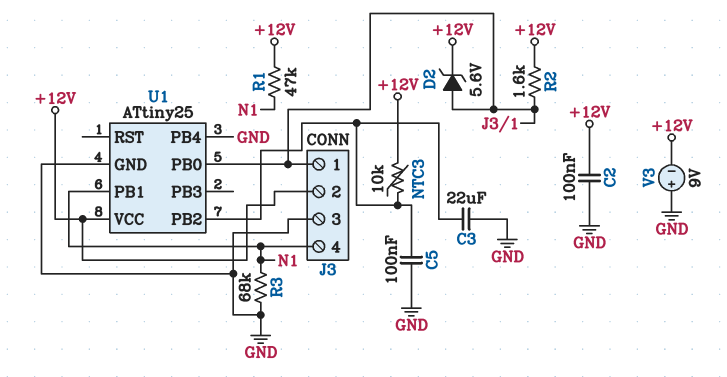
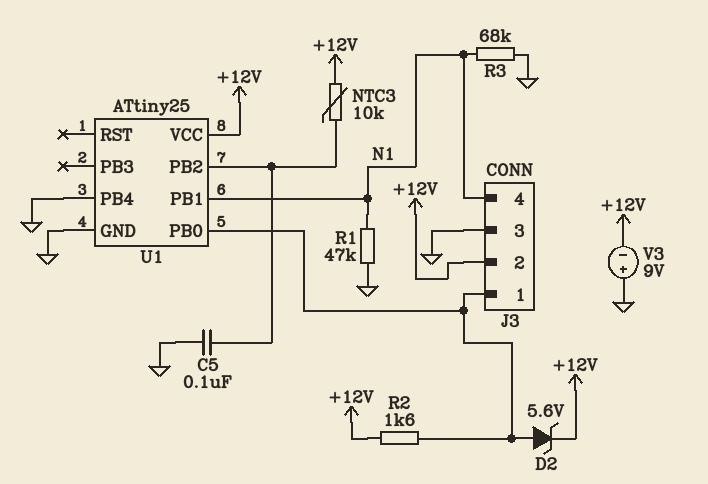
C2: 100nF (+12V, GND) -> none
C3: 22uF (GND, U1/PB2) -> none
R1: 47k (+12V, N1) -> 47k (GND, N1)

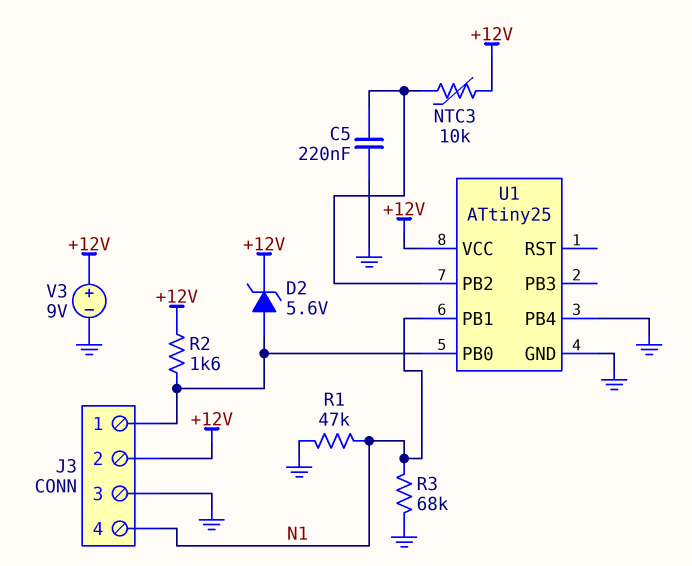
C5: 100nF (GND, U1/PB2) -> 220nF (GND, U1/PB2)
V3: 9V (plus GND, minus +12V) -> 9V (plus +12V, minus GND)

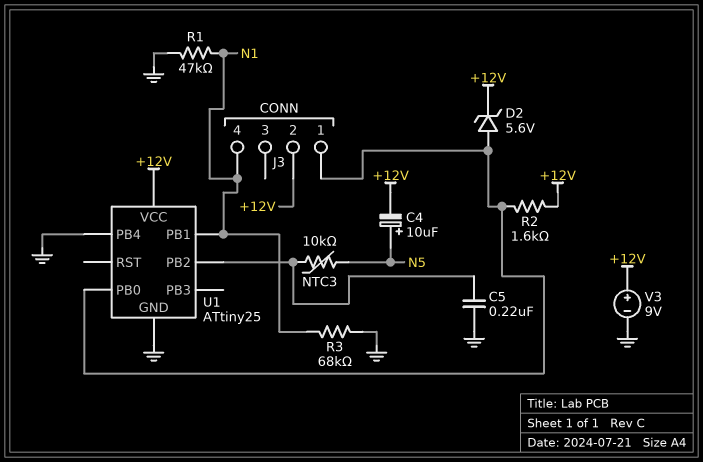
C4: none -> 10uF (plus N5, minus +12V)
J3 pin 3: GND -> none
NTC3: 10k (+12V, U1/PB2) -> 10k (N5, U1/PB2)

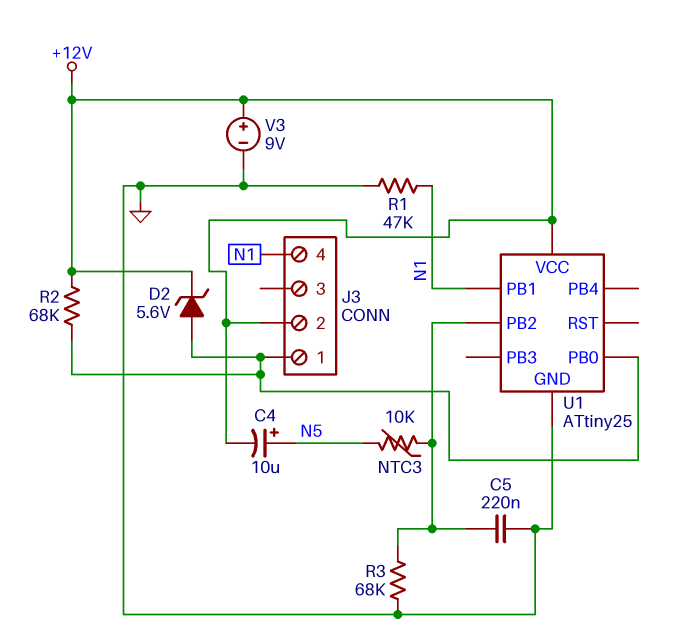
R2: 1.6k (+12V, J3/1) -> 68k (+12V, J3/1)
R3: 68k (GND, N1) -> 68k (GND, U1/PB2)
U1 pin PB4: GND -> none

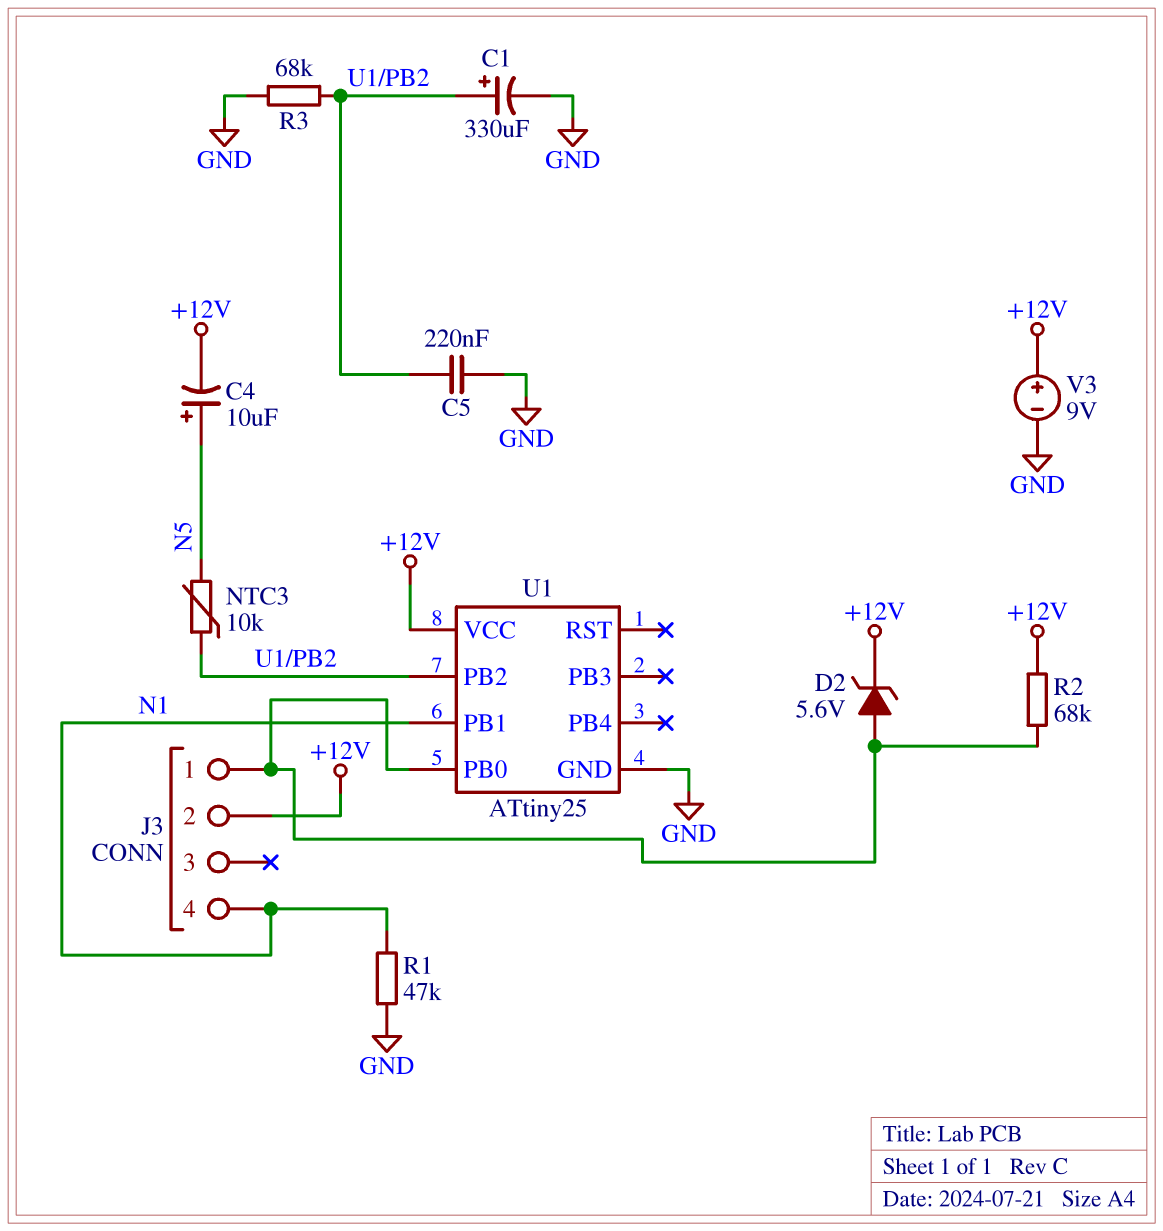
C1: none -> 330uF (plus U1/PB2, minus GND)

